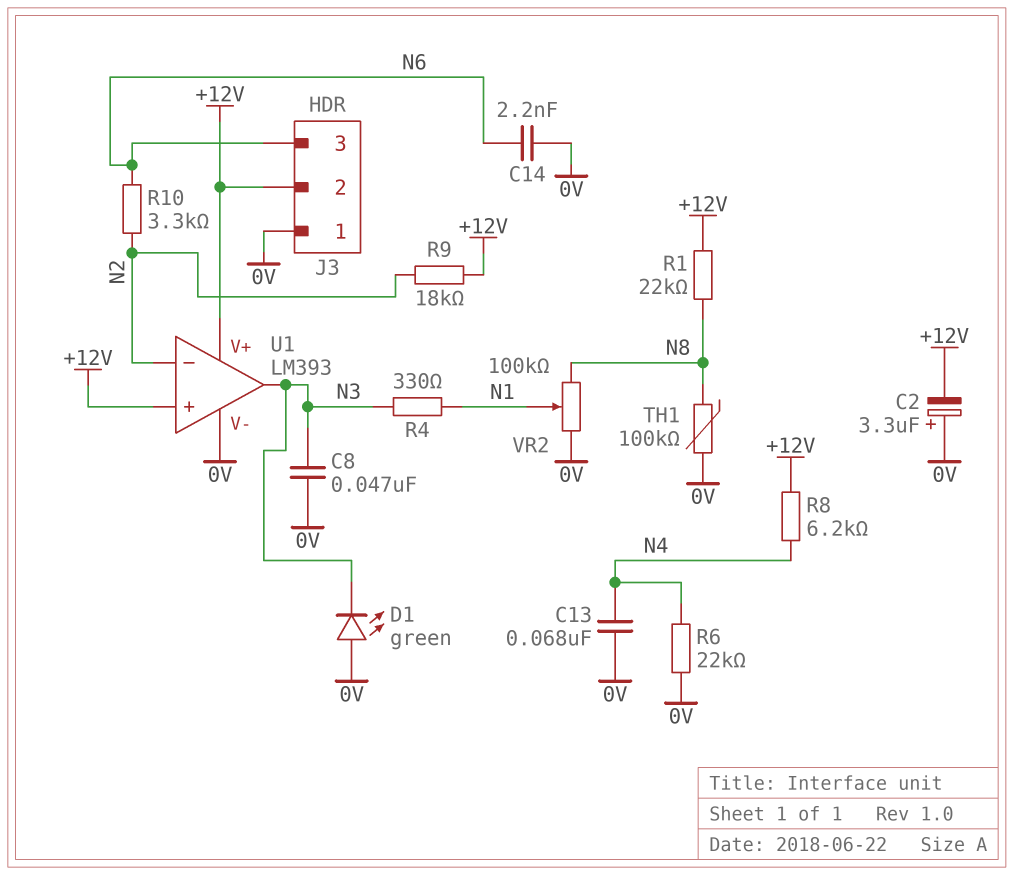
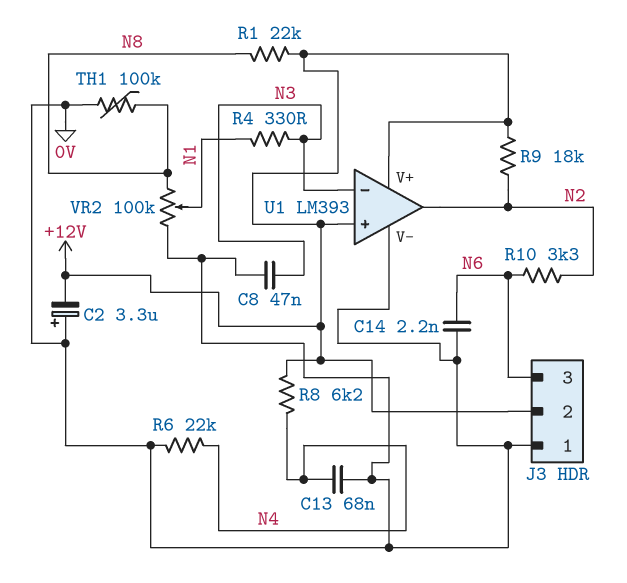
D1: LED green (A 0V, K N3) -> none
U1 pin in-: N2 -> N3
U1 pin out: N3 -> N2

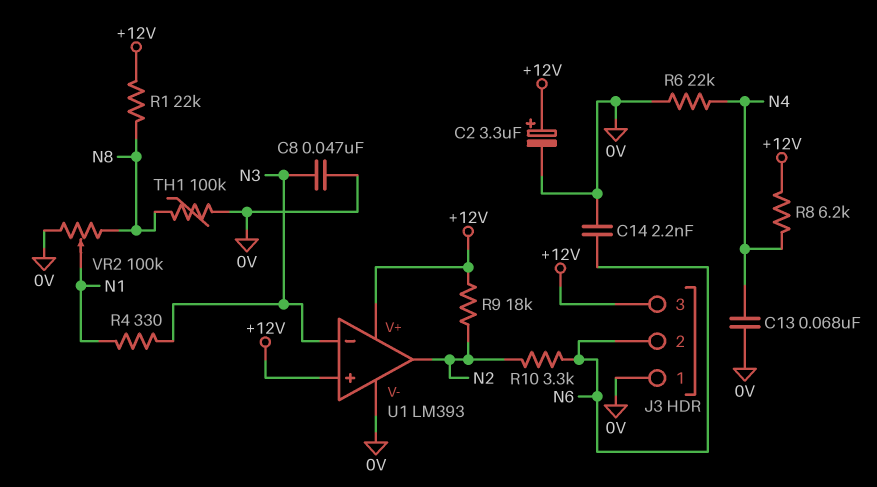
C2: 3.3uF (plus 0V, minus +12V) -> 3.3uF (plus +12V, minus 0V)
J3 pin 2: +12V -> N6
J3 pin 3: N6 -> +12V

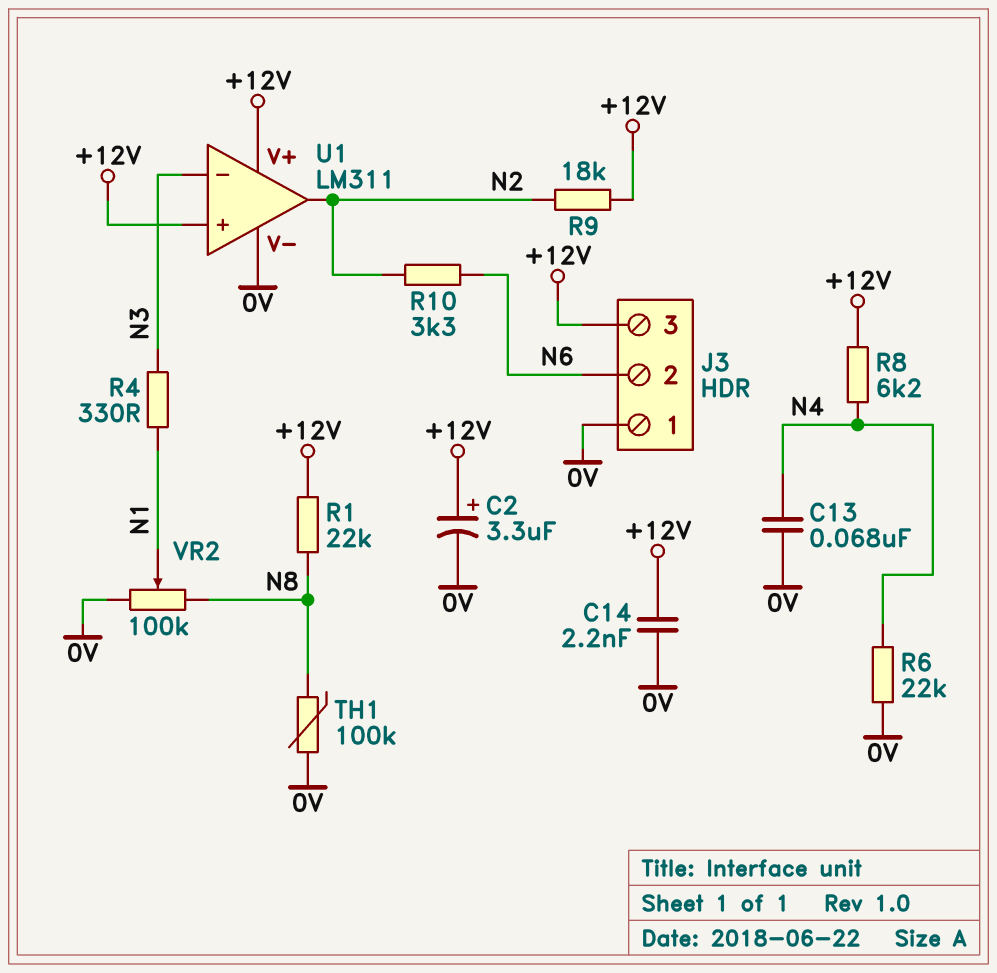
C8: 47nF (0V, N3) -> none
C14: 2.2nF (0V, N6) -> 2.2nF (+12V, 0V)
U1: LM393 -> LM311

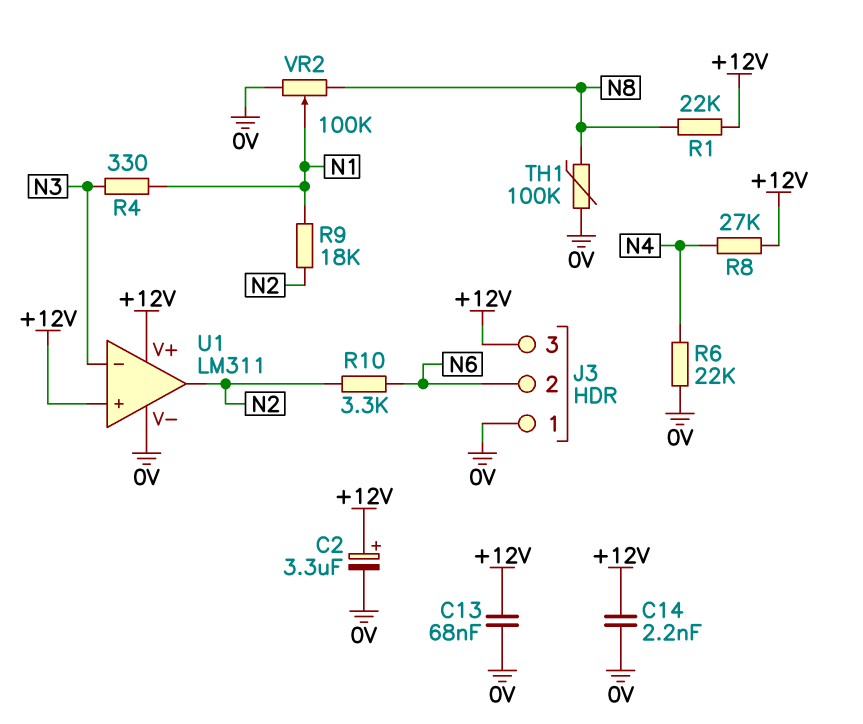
C13: 68nF (0V, N4) -> 68nF (+12V, 0V)
R8: 6.2k (+12V, N4) -> 27k (+12V, N4)
R9: 18k (+12V, N2) -> 18k (N1, N2)

